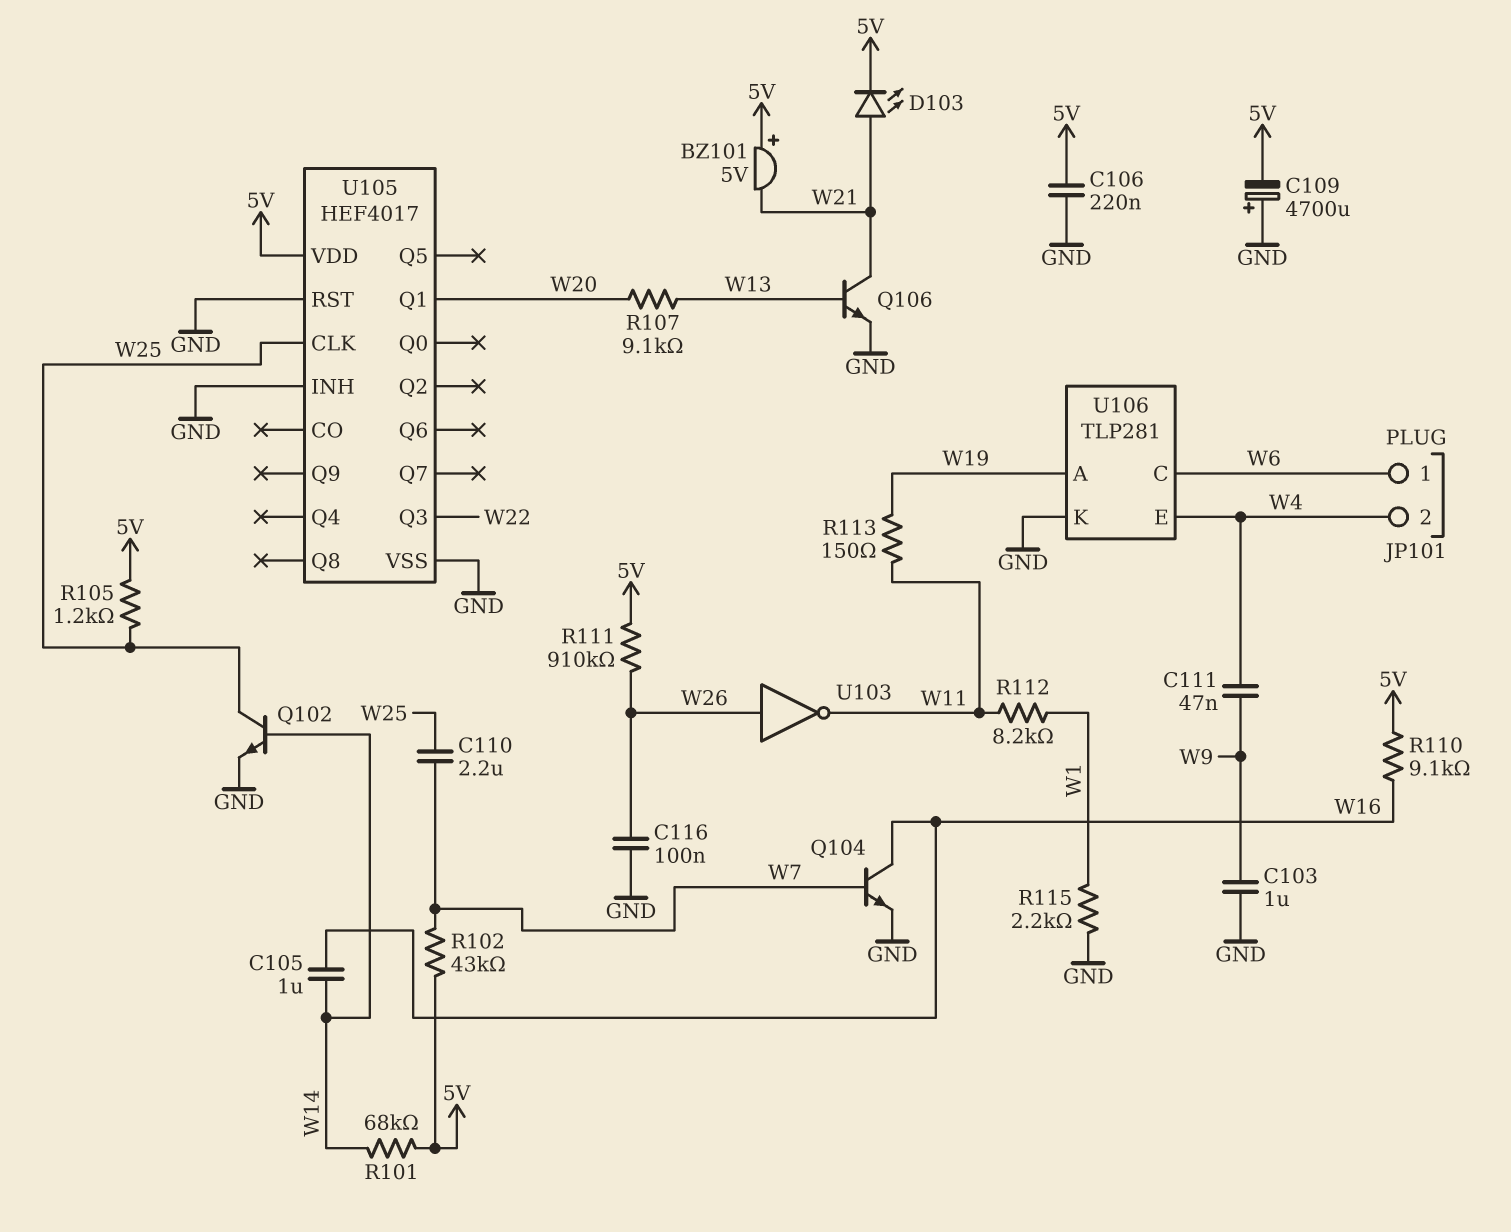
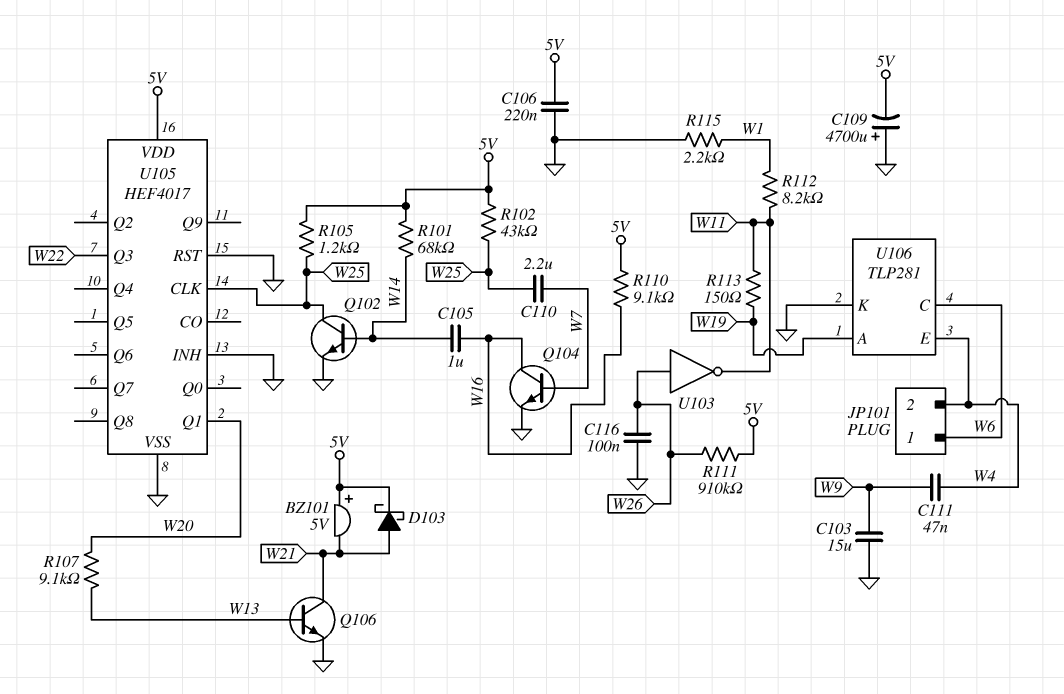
C103: 1uF (GND, W9) -> 15uF (GND, W9)
D103: LED (A W21, K 5V) -> schottky (A W21, K 5V)
R102: 43k (5V, W7) -> 43k (5V, W25)

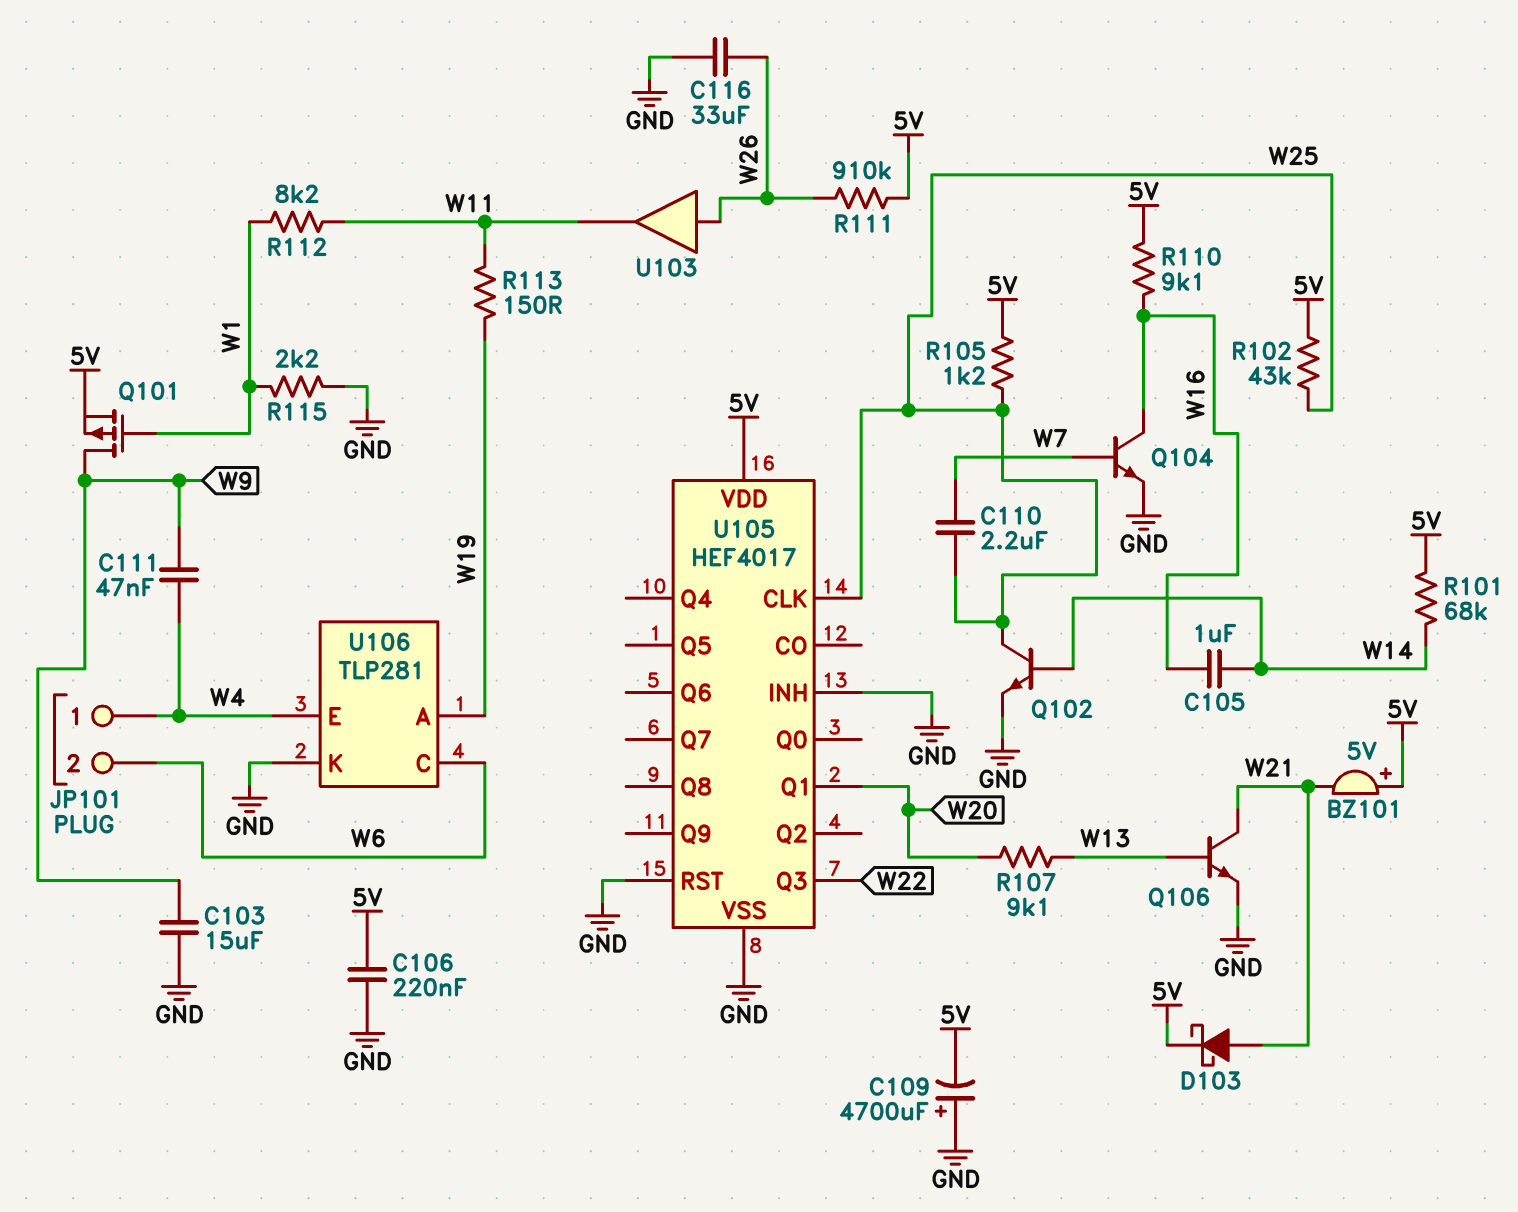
C116: 100nF (GND, W26) -> 33uF (GND, W26)
JP101 pin 1: W6 -> W4
JP101 pin 2: W4 -> W6
Q101: none -> PMOS (G W1, D W9, S 5V)
U103: NOT (in W26, out W11) -> buffer (in W26, out W11)

